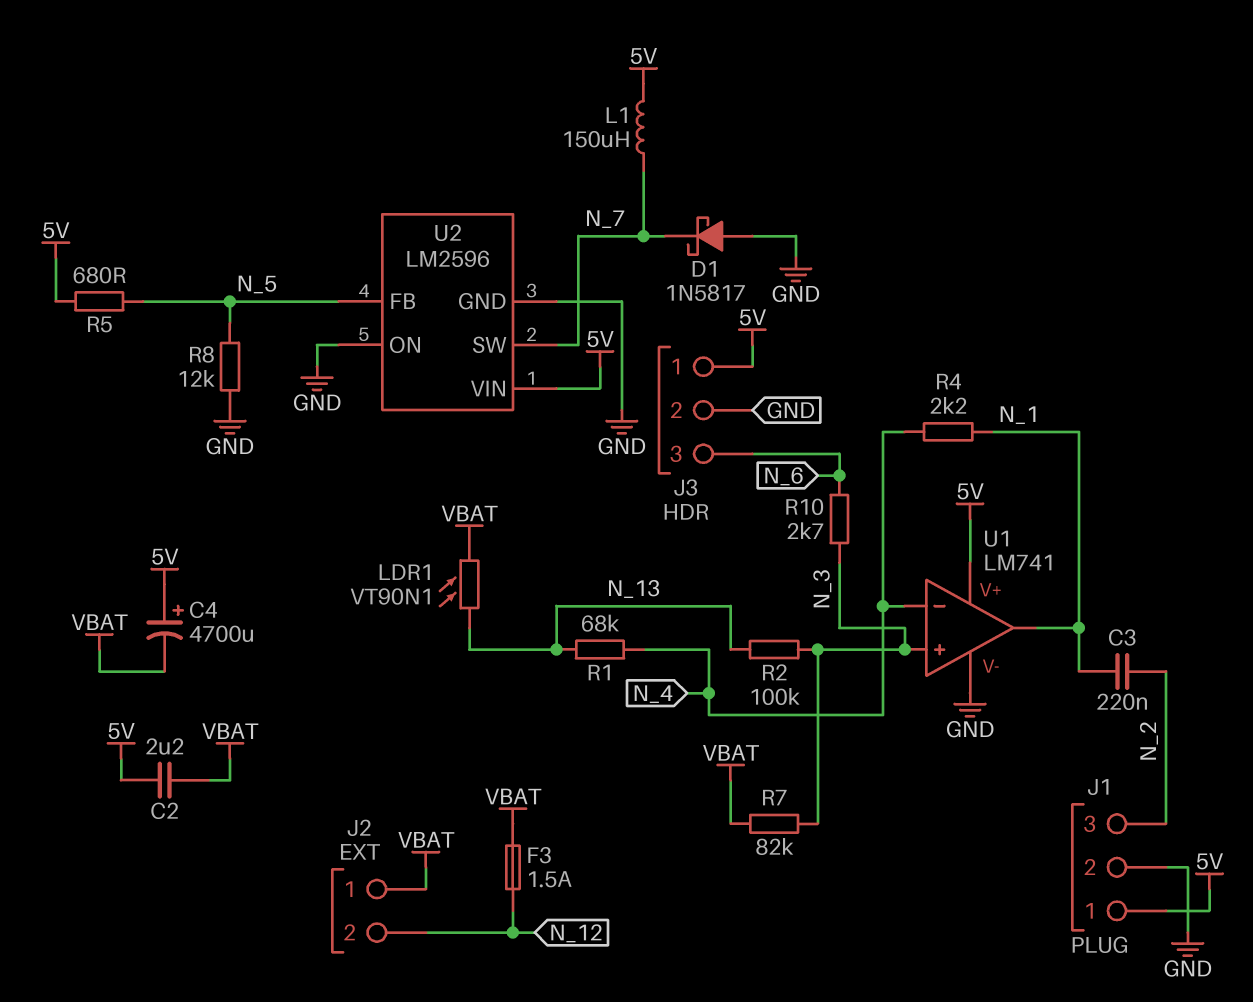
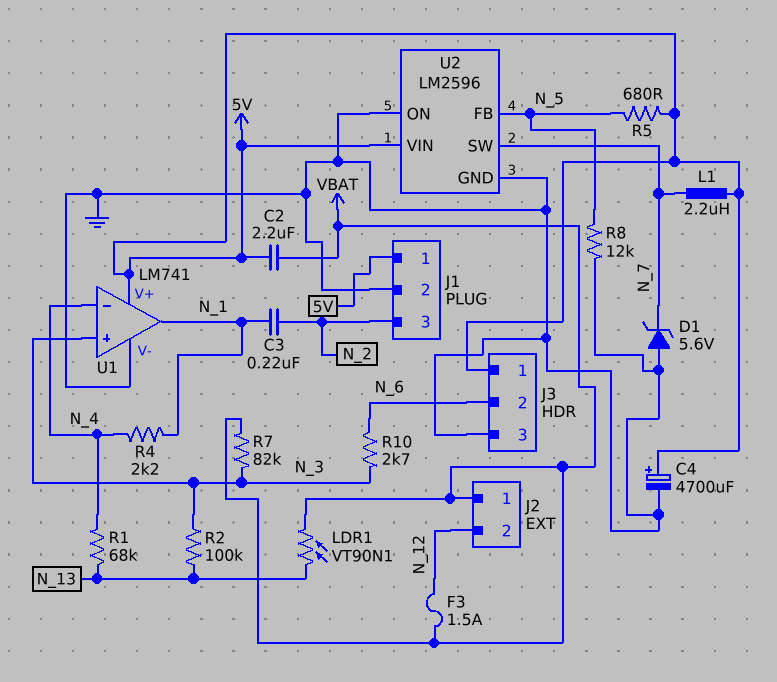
C4: 4700uF (plus 5V, minus VBAT) -> 4700uF (plus 5V, minus GND)
D1: schottky 1N5817 (A GND, K N_7) -> zener 5.6V (A GND, K N_7)
J3 pin 2: GND -> N_6
J3 pin 3: N_6 -> GND
L1: 150uH (5V, N_7) -> 2.2uH (5V, N_7)

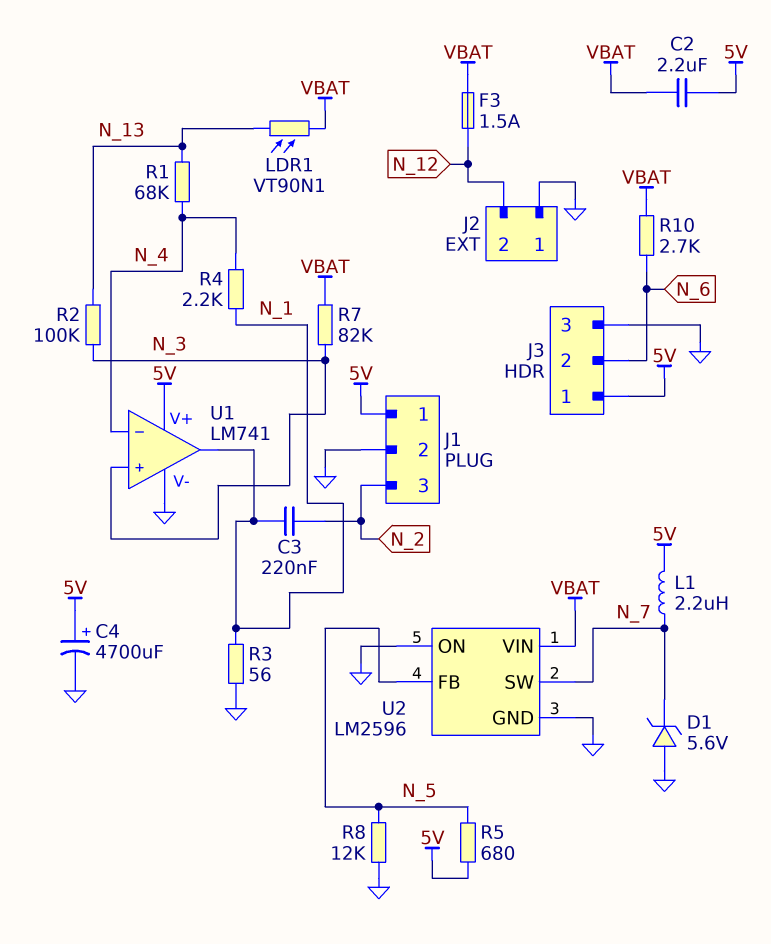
J2 pin 1: VBAT -> GND
R3: none -> 56 (GND, N_1)
R10: 2.7k (N_3, N_6) -> 2.7k (N_6, VBAT)
U2 pin VIN: 5V -> VBAT

